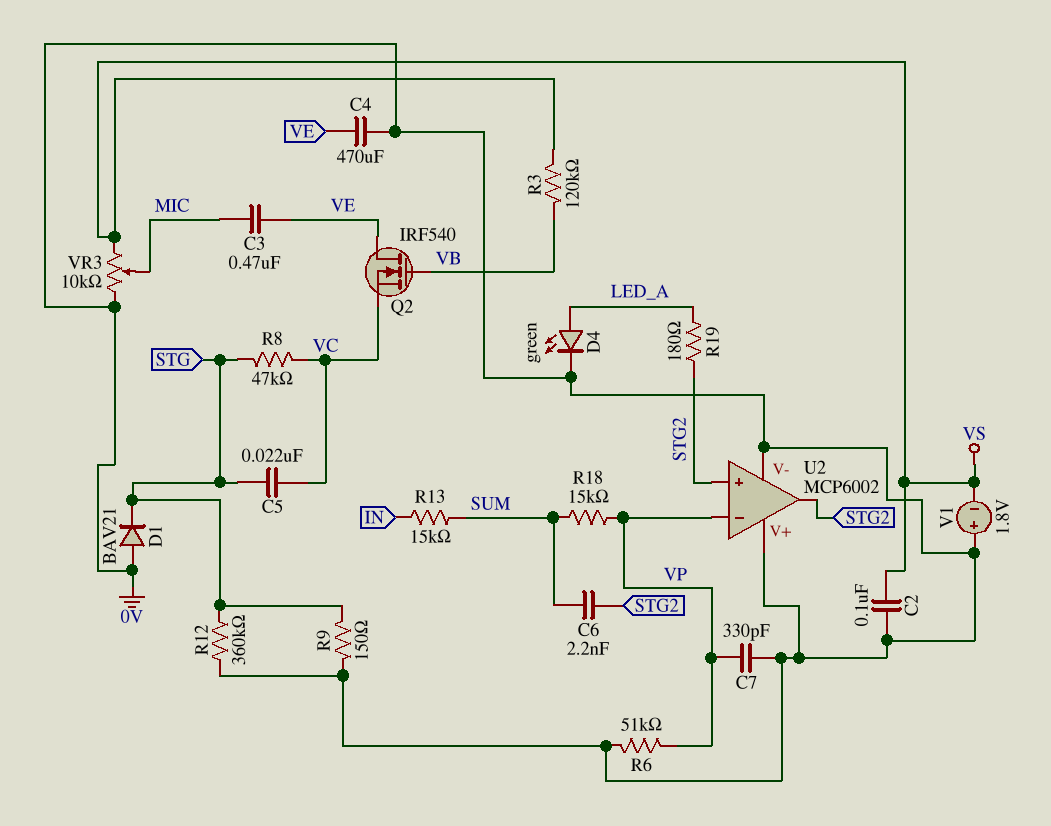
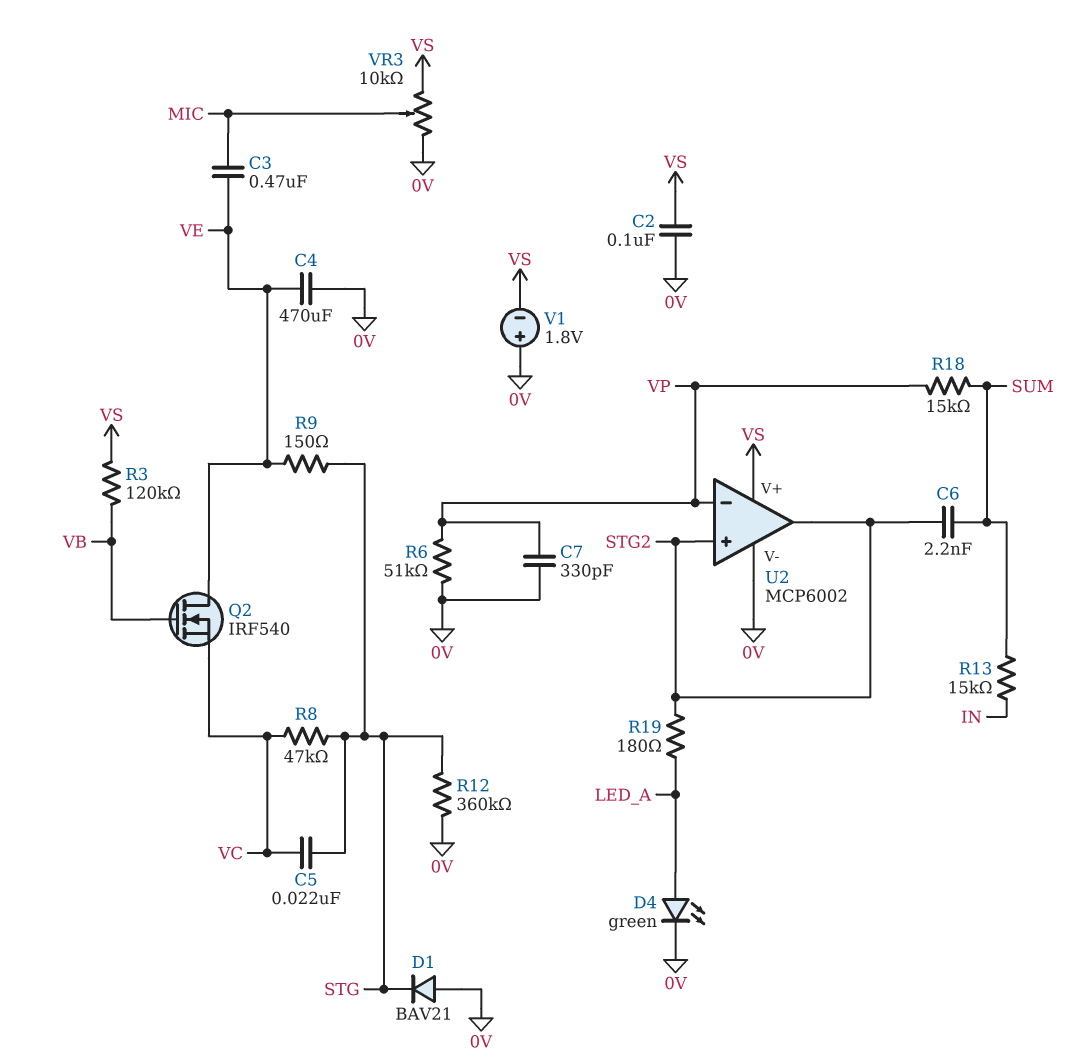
R9: 150 (0V, STG) -> 150 (STG, VE)
U2 pin V+: 0V -> VS

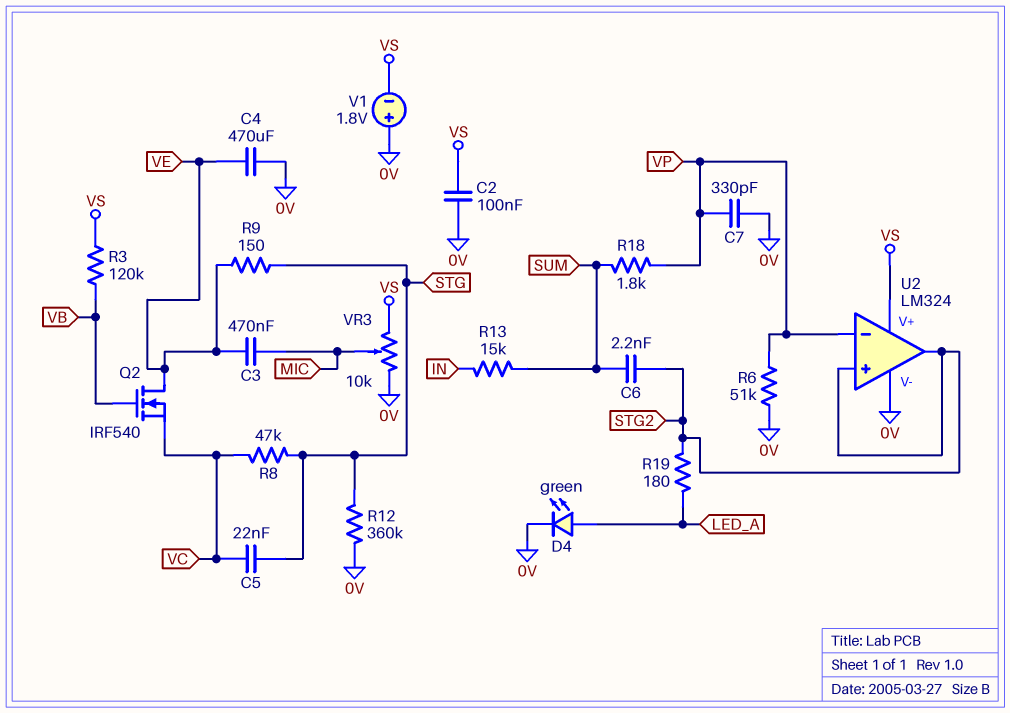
D1: diode BAV21 (A 0V, K STG) -> none
R18: 15k (SUM, VP) -> 1.8k (SUM, VP)
U2: MCP6002 -> LM324

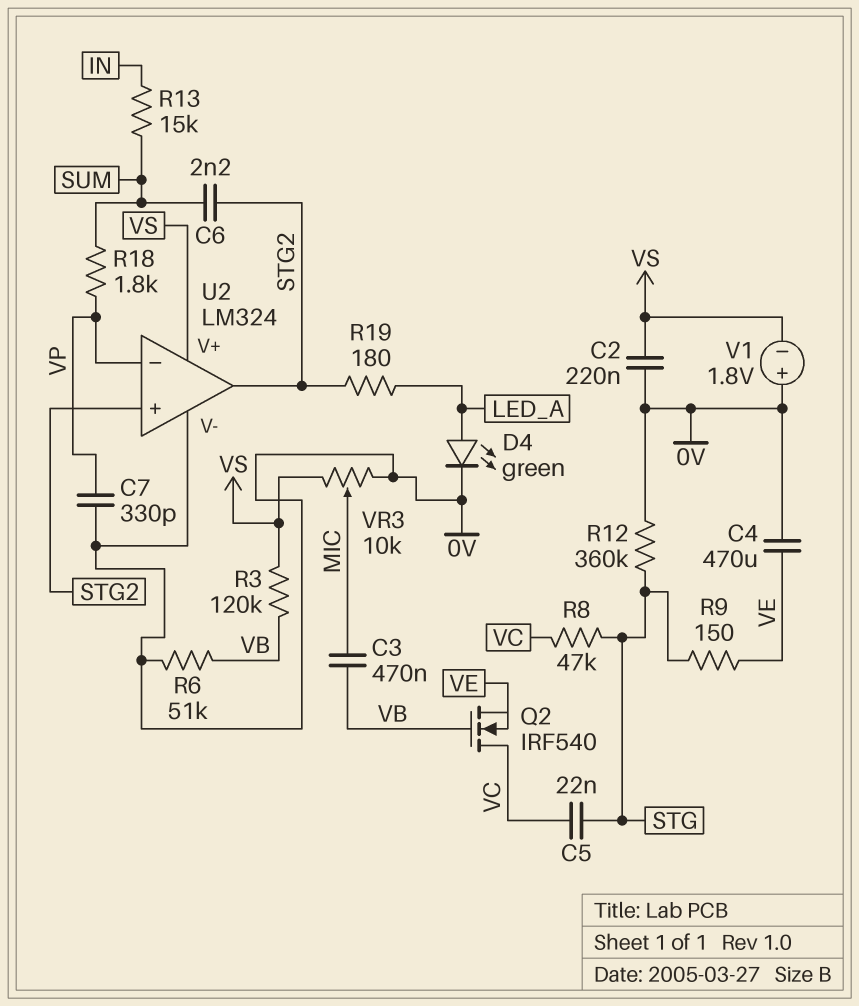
C2: 100nF (0V, VS) -> 220nF (0V, VS)
C3: 470nF (MIC, VE) -> 470nF (MIC, VB)
Q2: NMOS IRF540 (G VB, D VE, S VC) -> NMOS IRF540 (G VB, D VC, S VE)
R6: 51k (0V, VP) -> 51k (0V, VB)

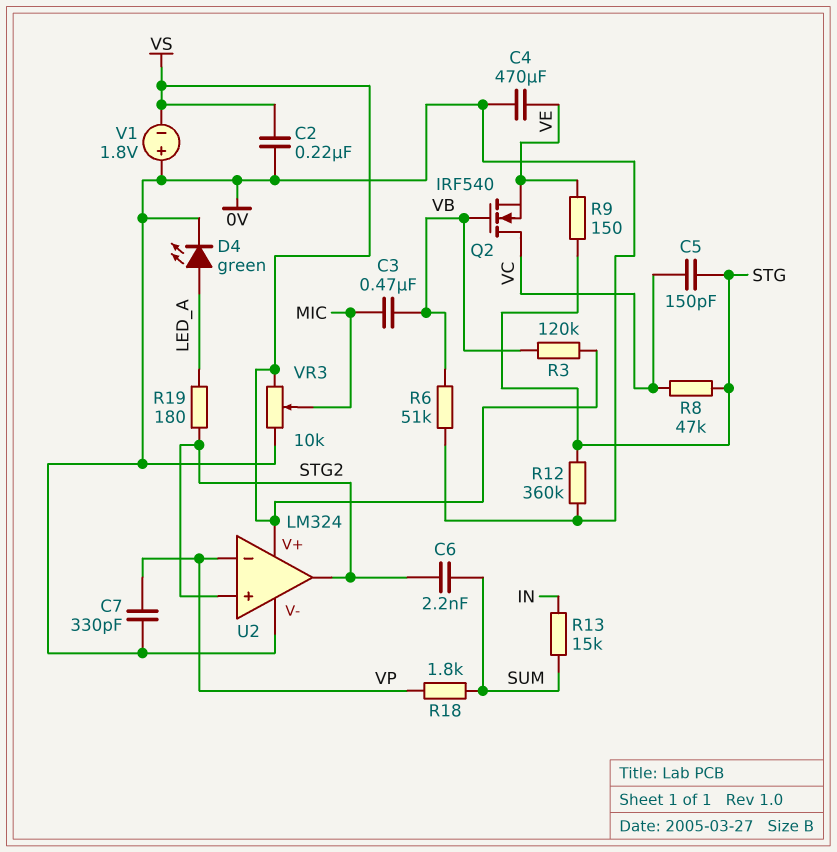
C5: 22nF (STG, VC) -> 150pF (STG, VC)

